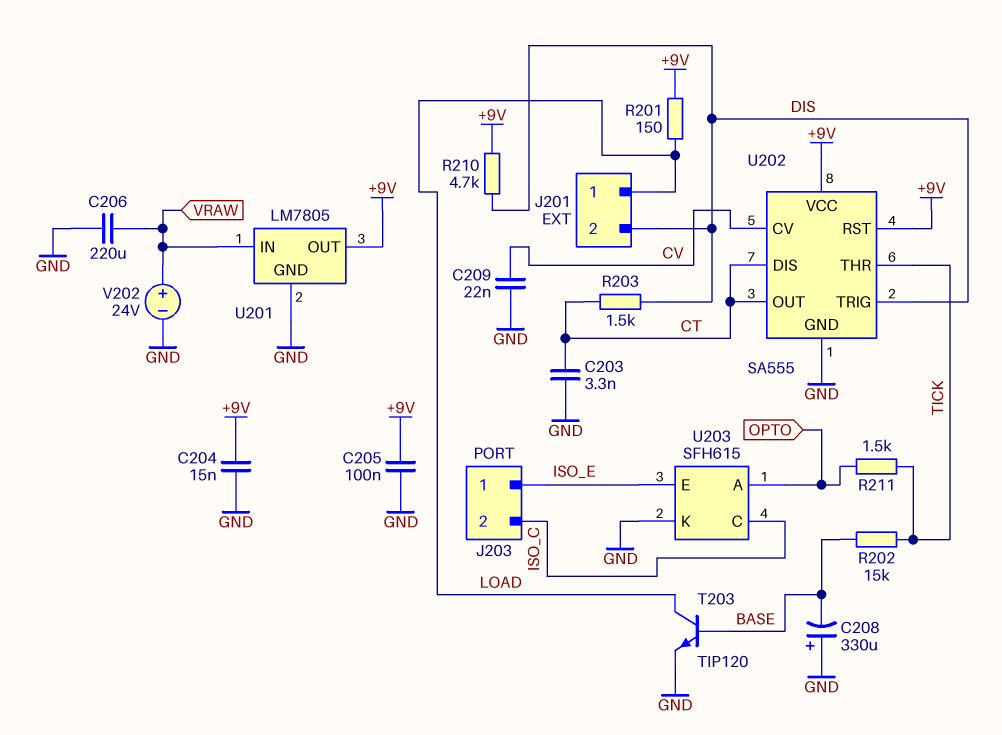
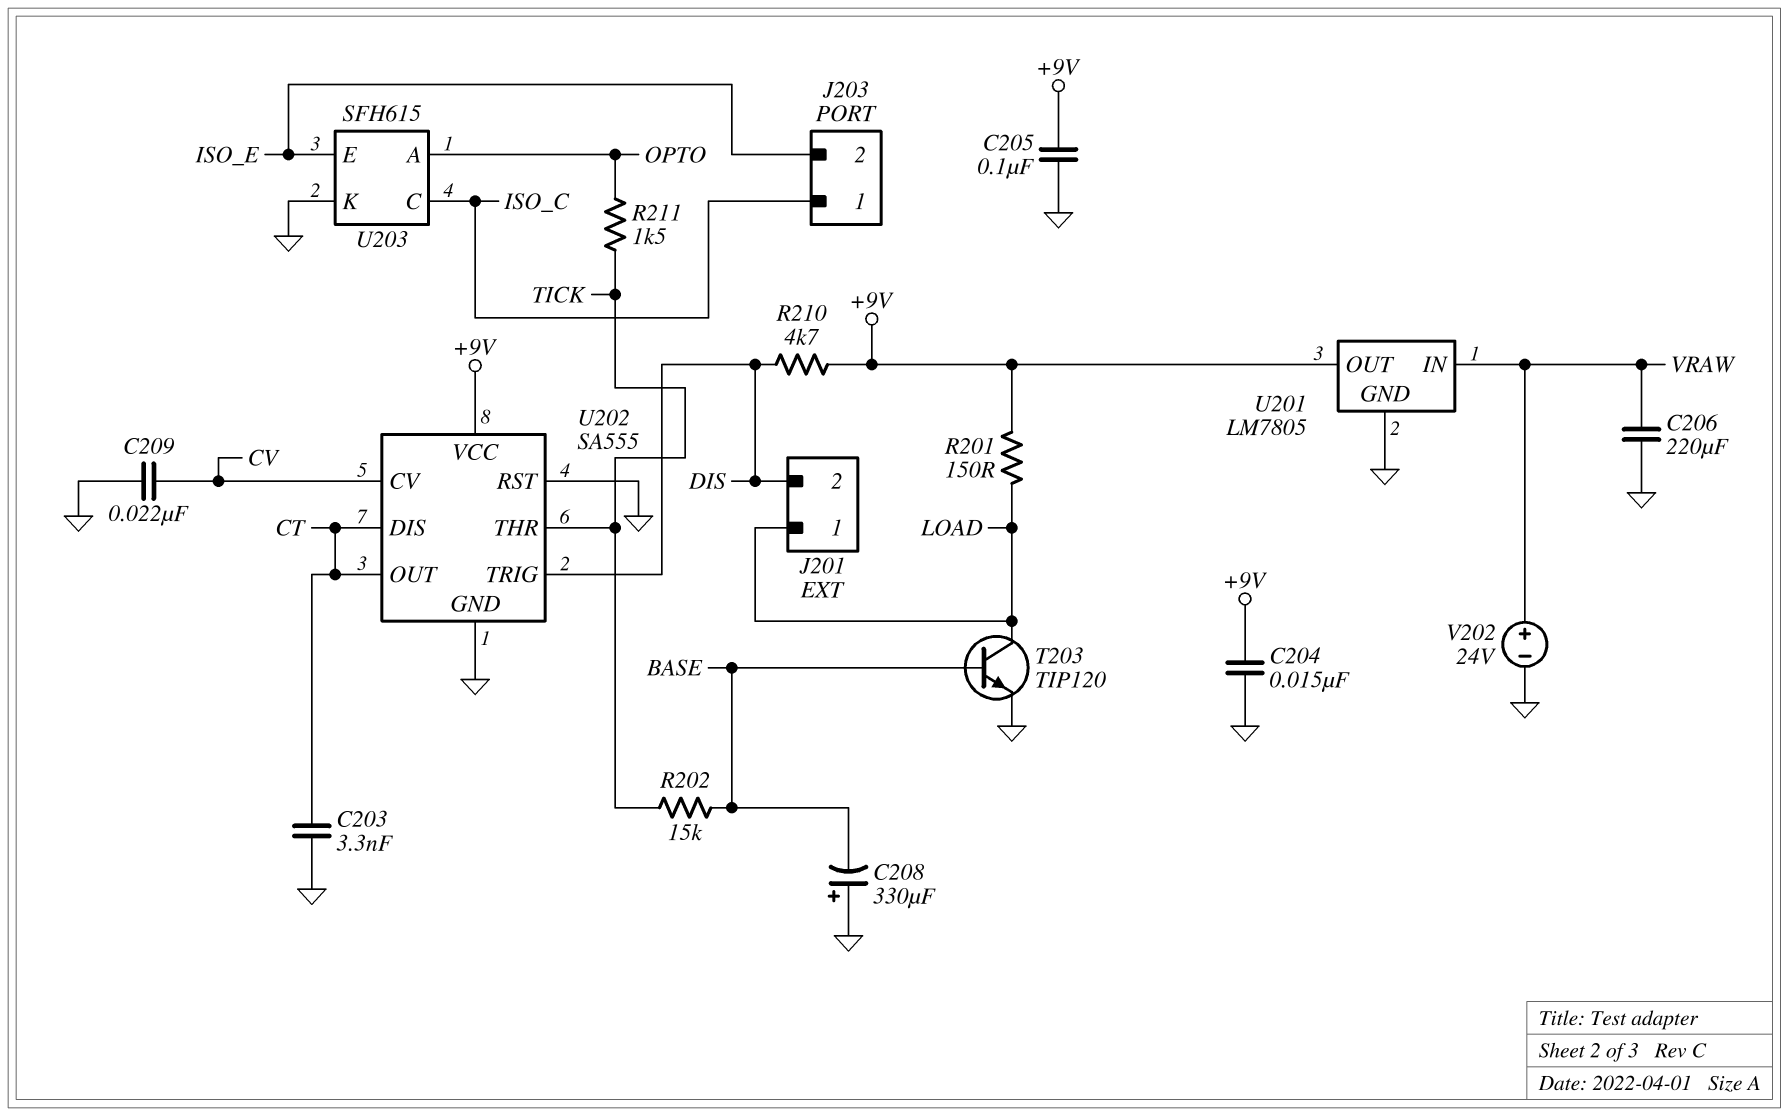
J203 pin 1: ISO_E -> ISO_C
J203 pin 2: ISO_C -> ISO_E
R203: 1.5k (CT, DIS) -> none
U202 pin RST: +9V -> GND

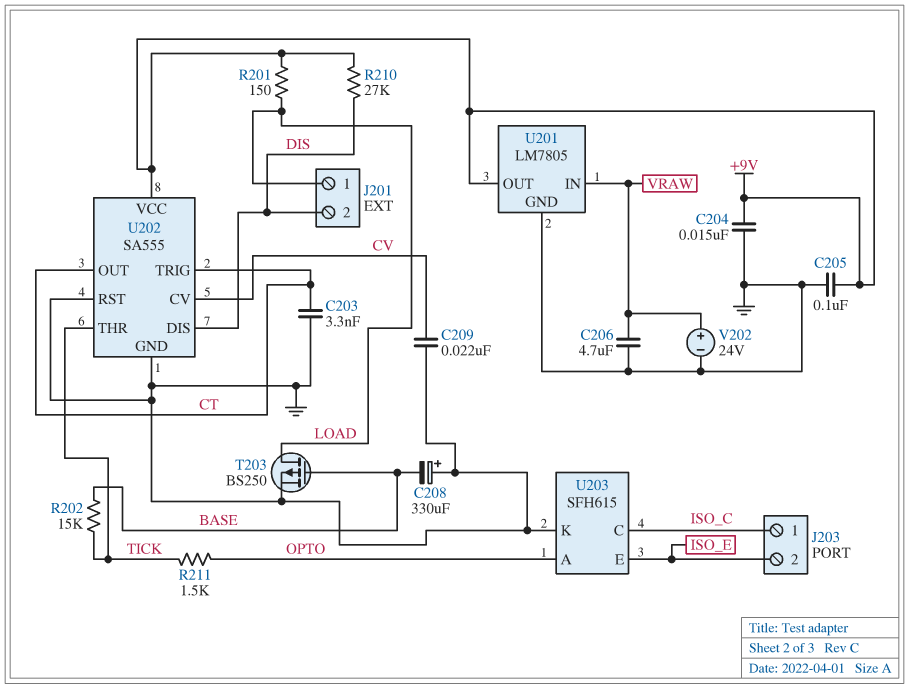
C206: 220uF (GND, VRAW) -> 4.7uF (GND, VRAW)
R210: 4.7k (+9V, DIS) -> 27k (+9V, DIS)
T203: NPN TIP120 (B BASE, C LOAD, E GND) -> PMOS BS250 (G BASE, D LOAD, S GND)
U202 pin DIS: CT -> DIS
U202 pin TRIG: DIS -> CT

